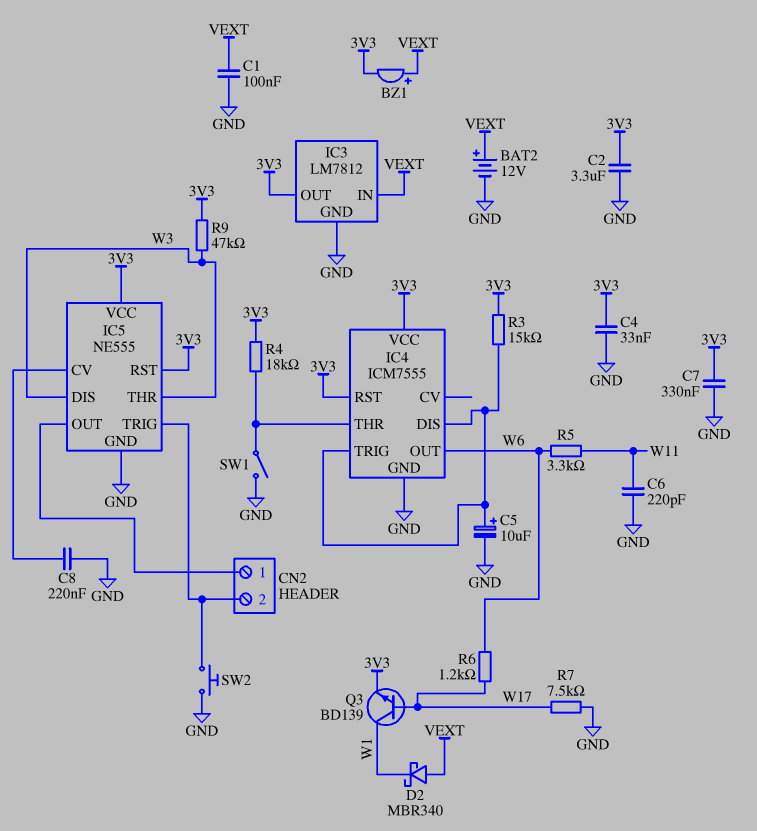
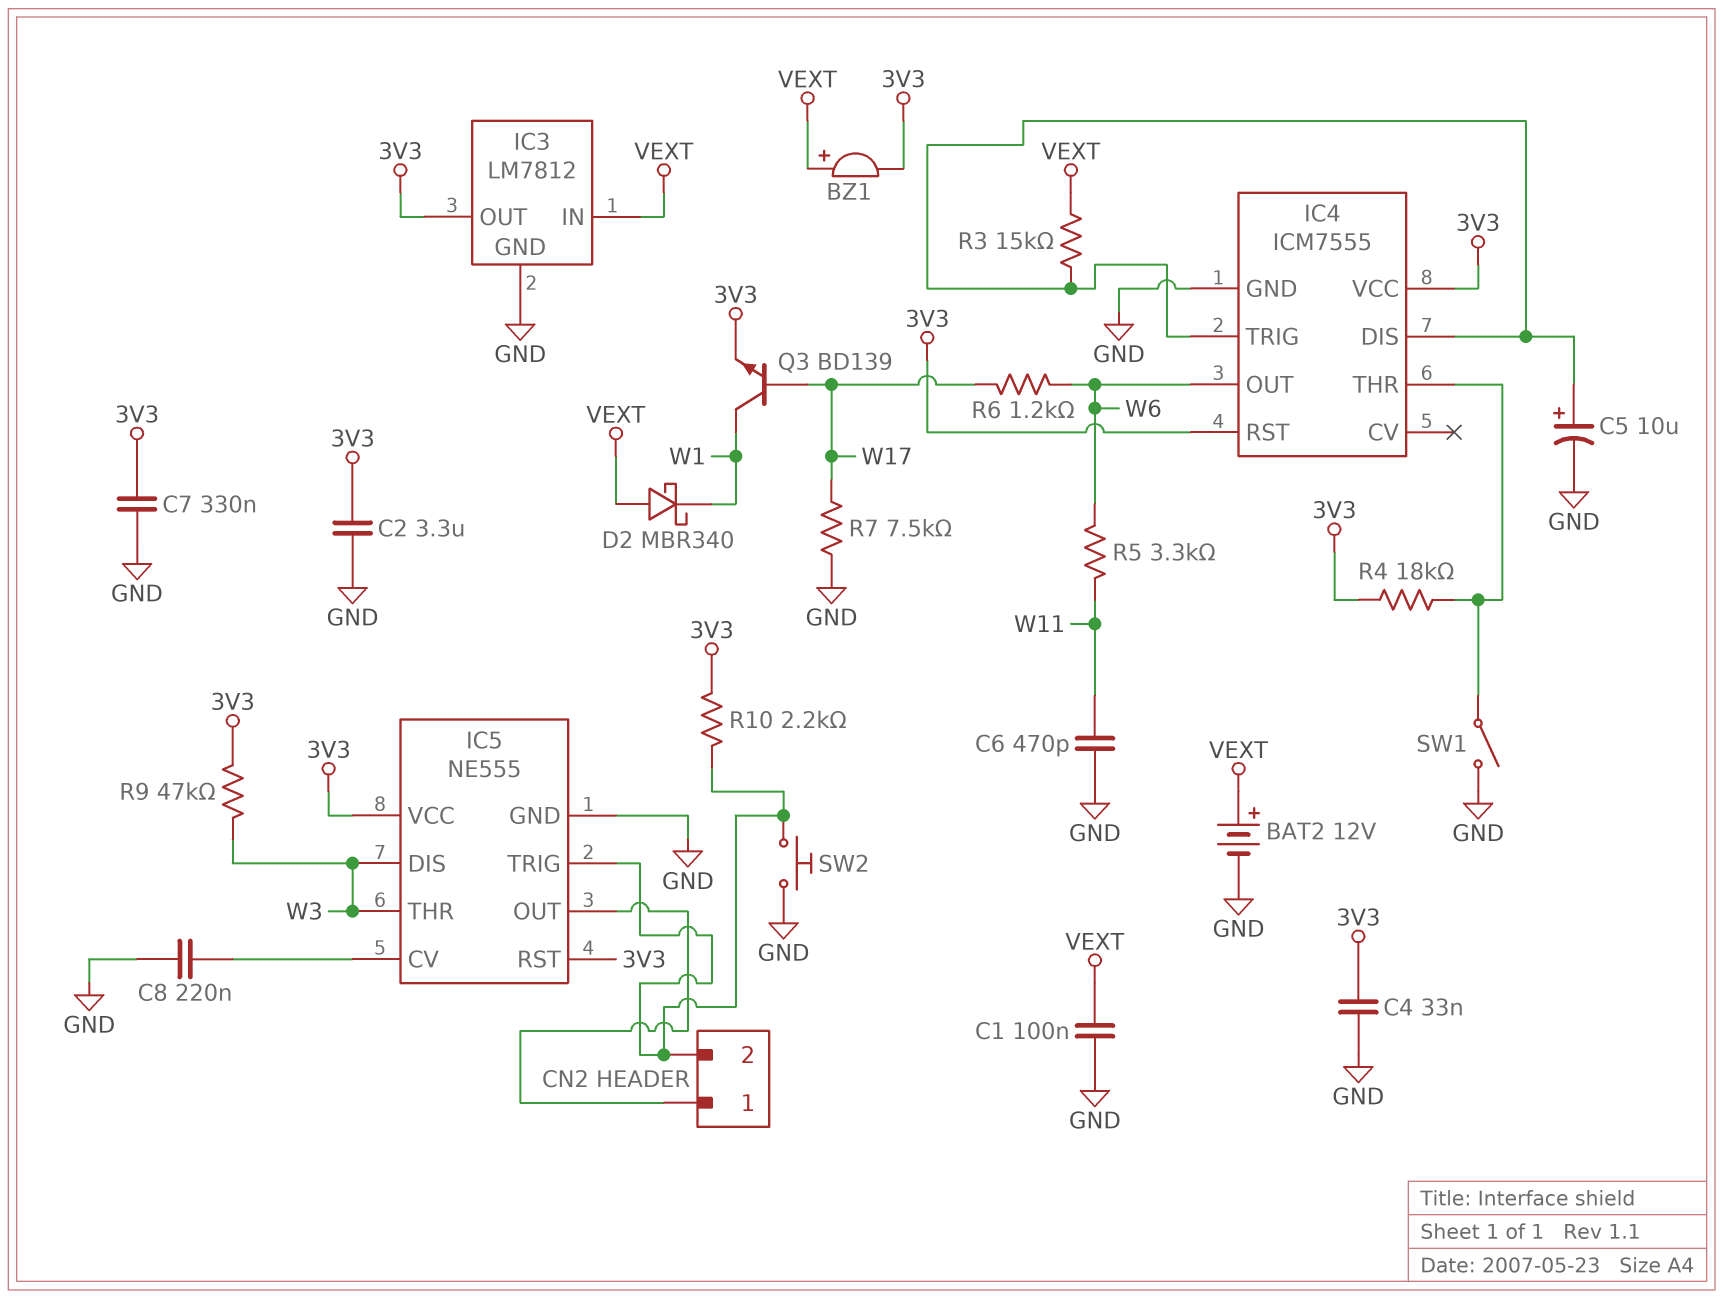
C6: 220pF (GND, W11) -> 470pF (GND, W11)
R3: 15k (3V3, IC4/DIS) -> 15k (IC4/DIS, VEXT)
R10: none -> 2.2k (3V3, CN2/2)

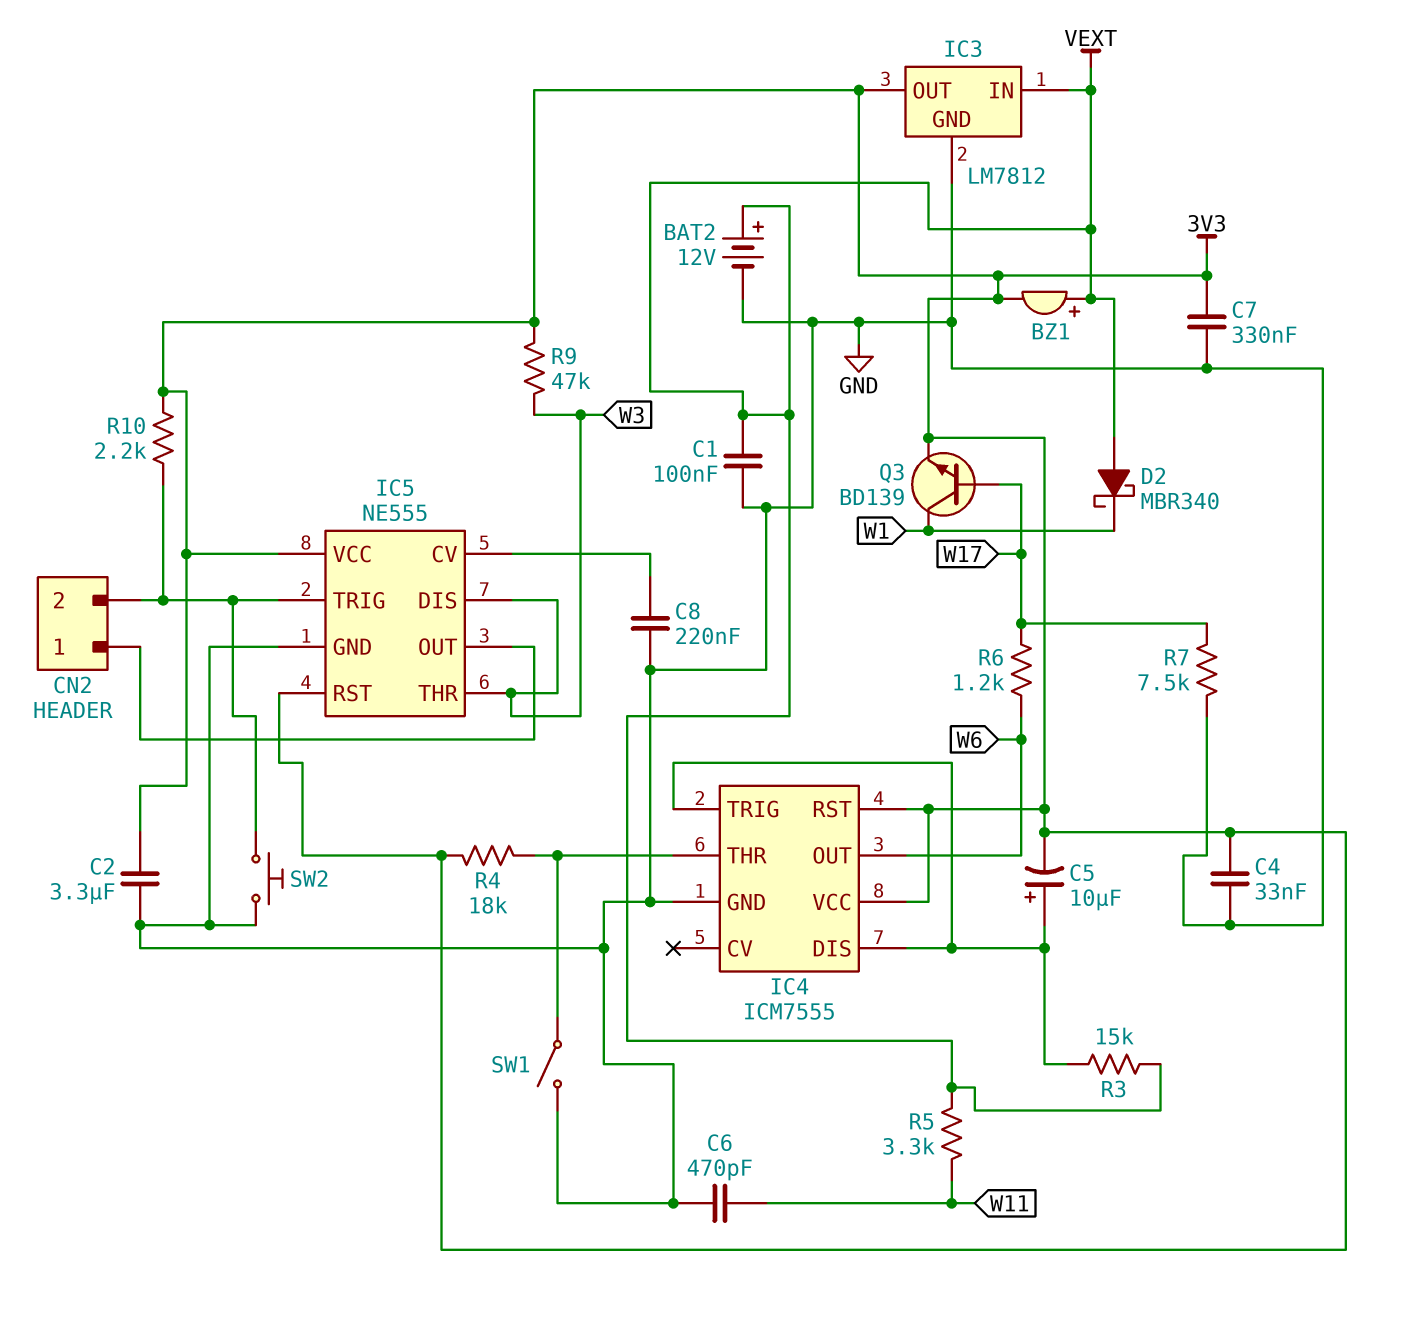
C5: 10uF (plus IC4/DIS, minus GND) -> 10uF (plus IC4/DIS, minus 3V3)
R5: 3.3k (W6, W11) -> 3.3k (VEXT, W11)

